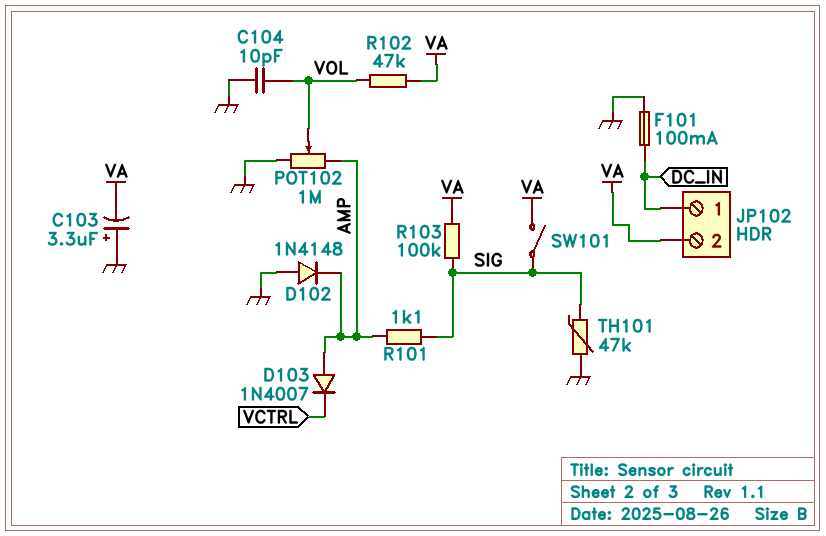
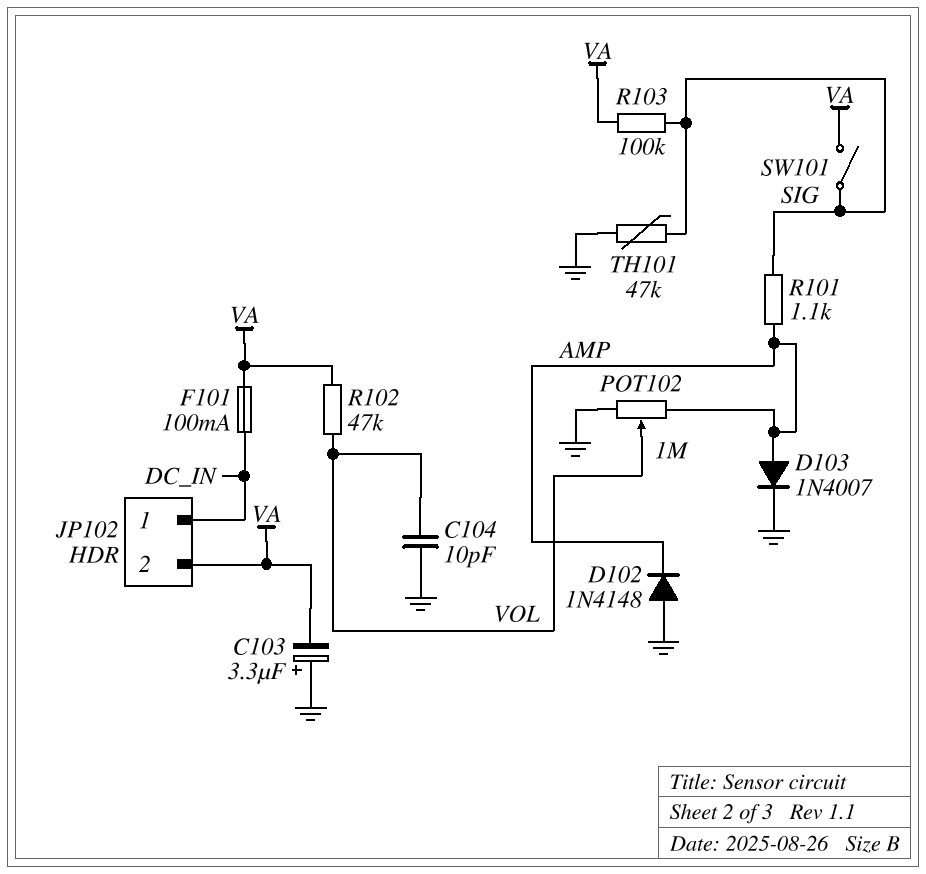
D103: diode 1N4007 (A AMP, K VCTRL) -> diode 1N4007 (A AMP, K GND)
F101: 100mA (DC_IN, GND) -> 100mA (DC_IN, VA)

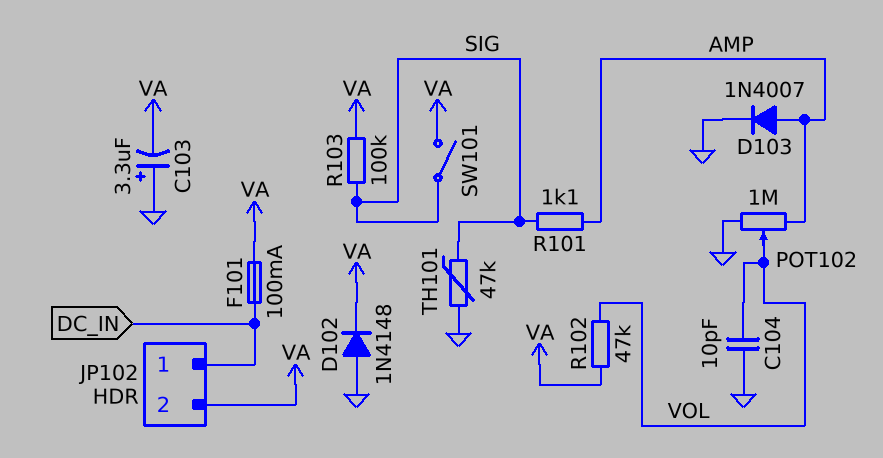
D102: diode 1N4148 (A GND, K AMP) -> diode 1N4148 (A GND, K VA)

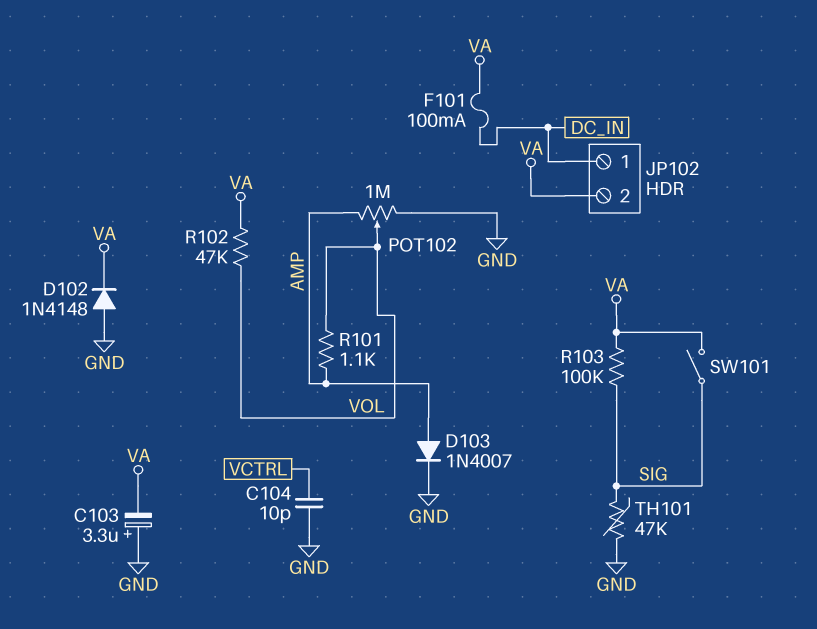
C104: 10pF (GND, VOL) -> 10pF (GND, VCTRL)
R101: 1.1k (AMP, SIG) -> 1.1k (AMP, VOL)

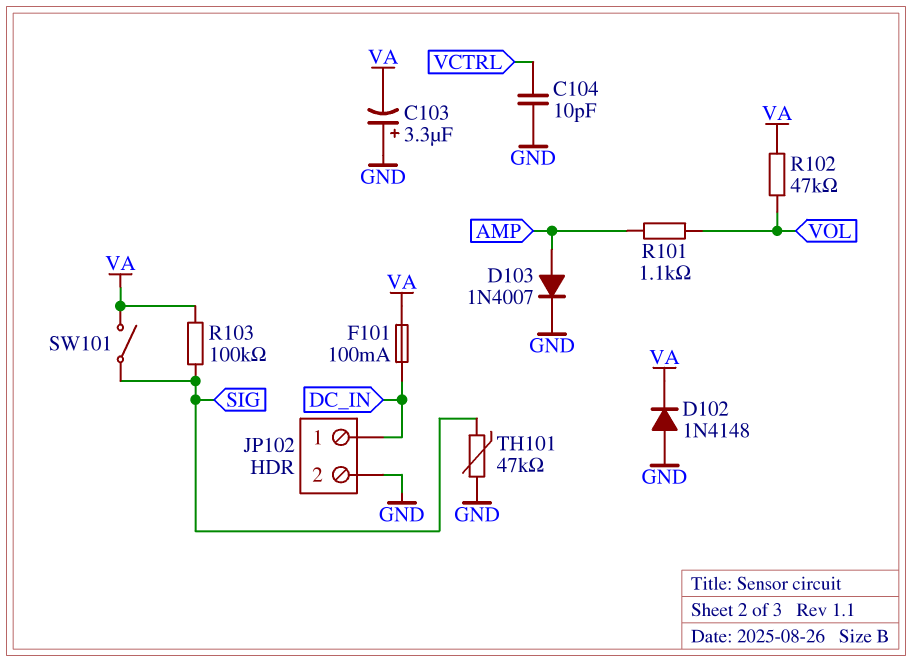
JP102 pin 2: VA -> GND
POT102: 1M (AMP, GND, wiper VOL) -> none

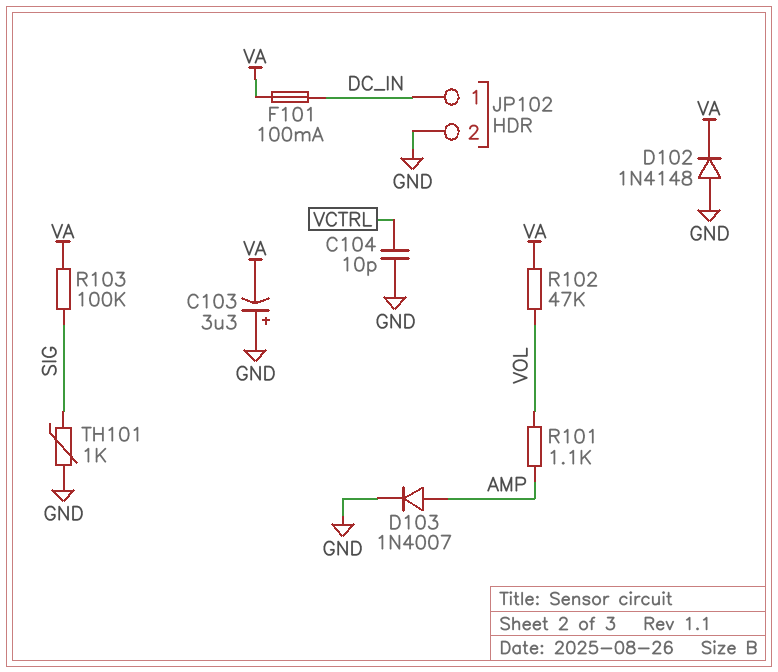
SW101: switch (SIG, VA) -> none
TH101: 47k (GND, SIG) -> 1k (GND, SIG)

